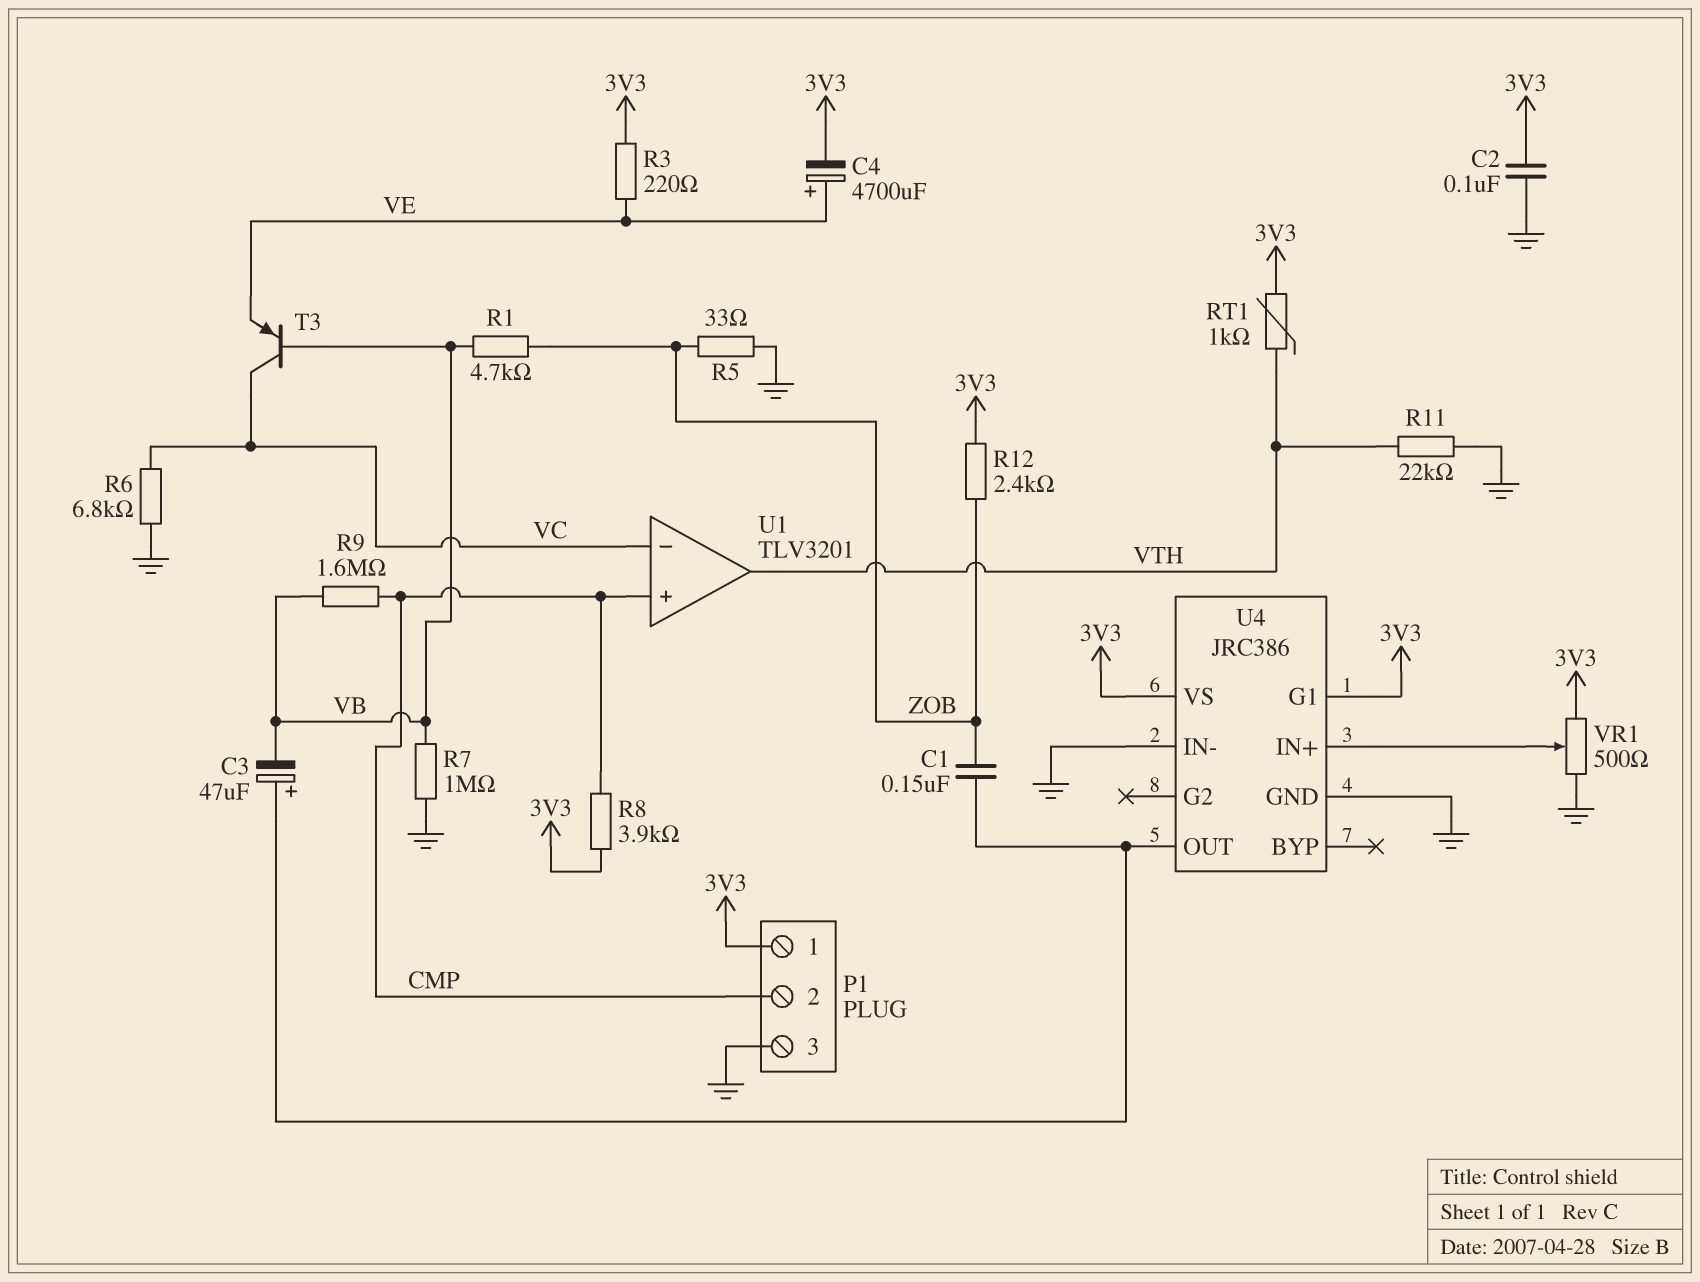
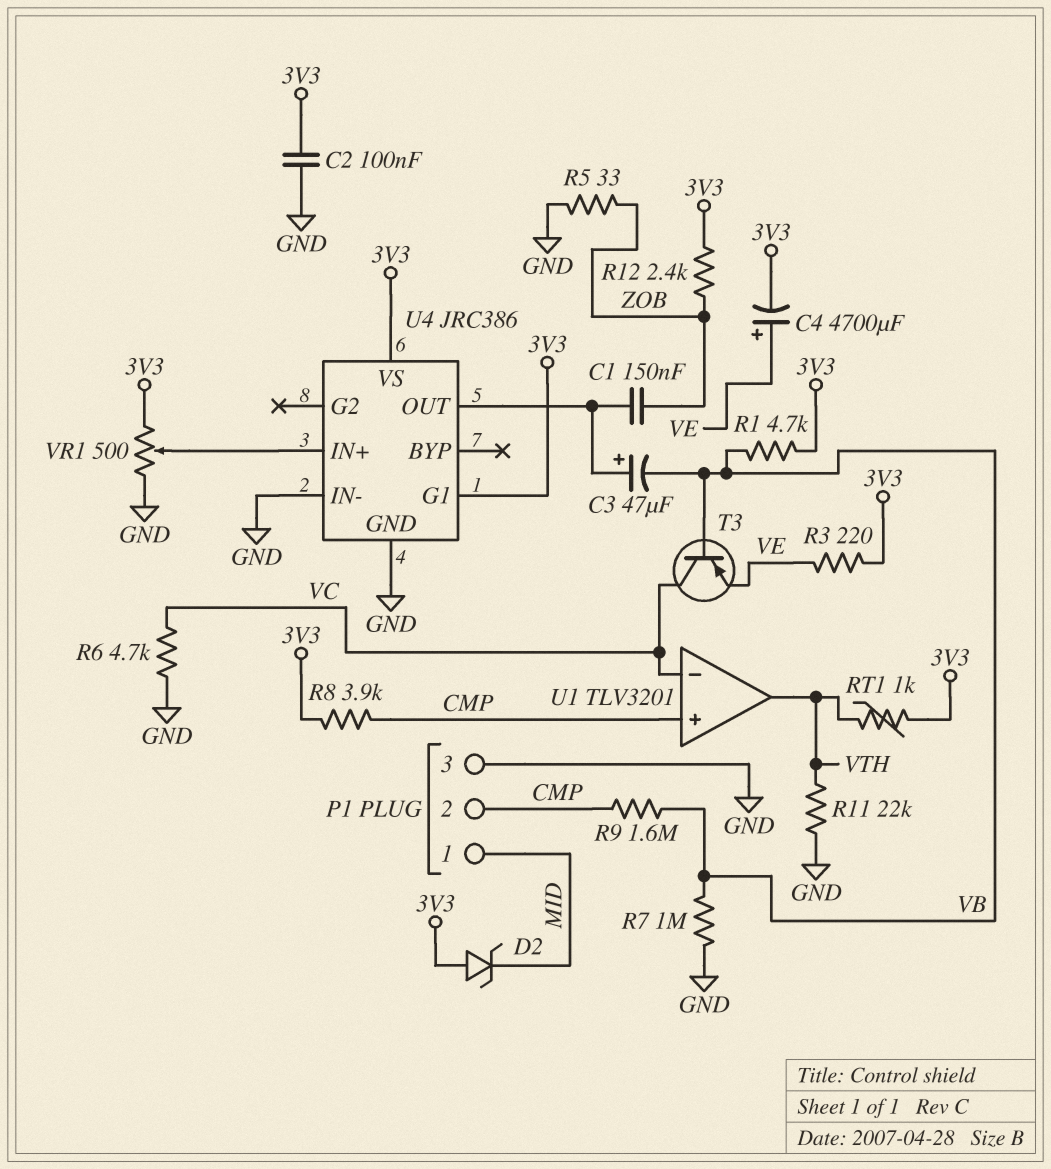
D2: none -> zener (A 3V3, K MID)
P1 pin 1: 3V3 -> MID
R1: 4.7k (VB, ZOB) -> 4.7k (3V3, VB)
R6: 6.8k (GND, VC) -> 4.7k (GND, VC)

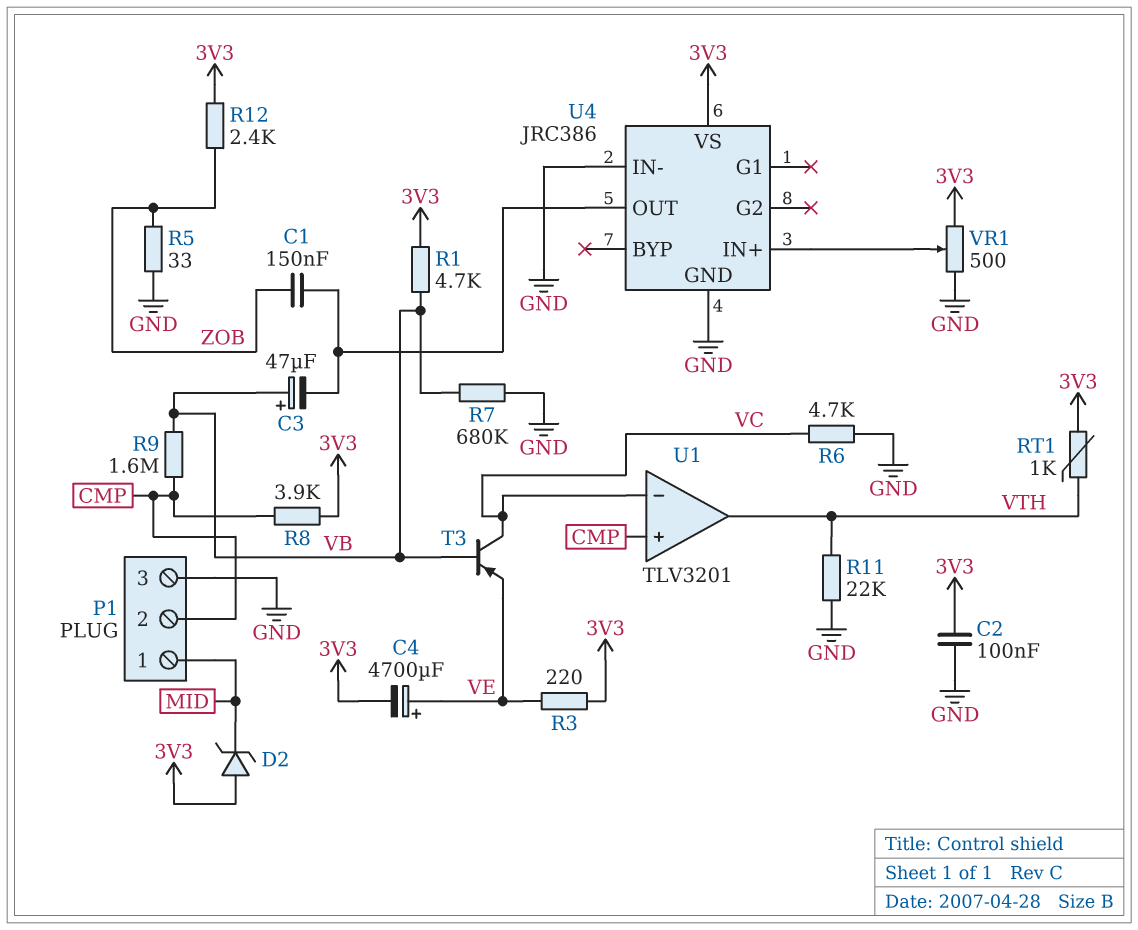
C3: 47uF (plus U4/OUT, minus VB) -> 47uF (plus VB, minus U4/OUT)
R7: 1M (GND, VB) -> 680k (GND, VB)
U4 pin G1: 3V3 -> none

